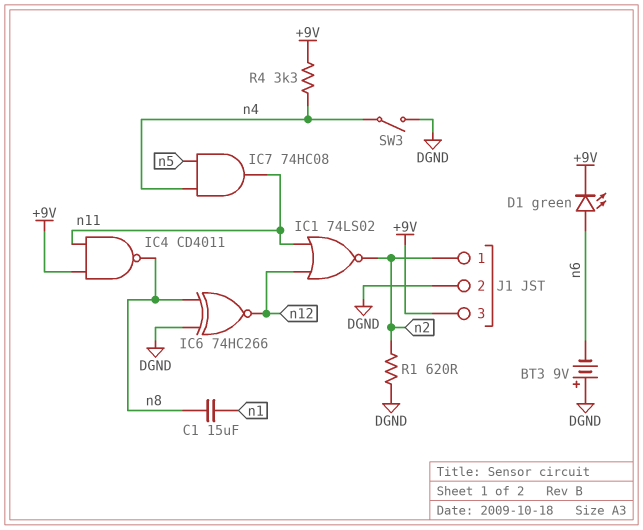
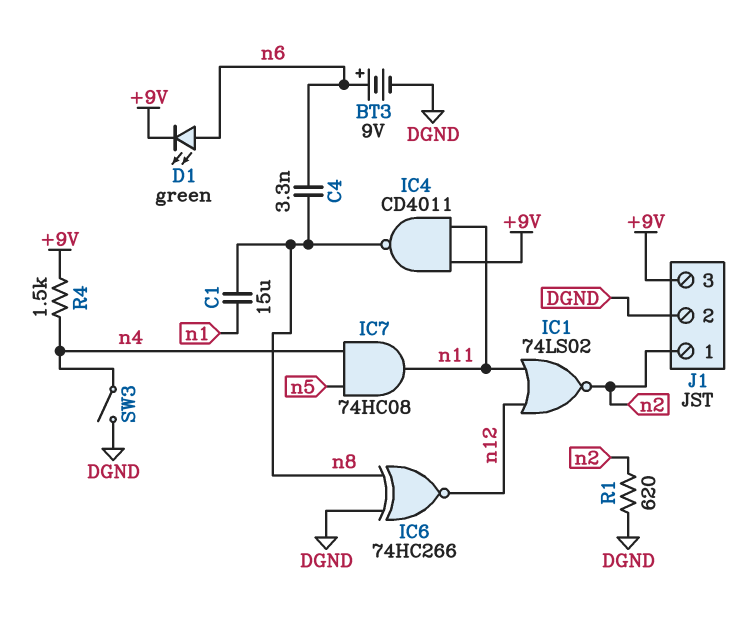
BT3: 9V (plus DGND, minus n6) -> 9V (plus n6, minus DGND)
C4: none -> 3.3nF (n6, n8)
R4: 3.3k (+9V, n4) -> 1.5k (+9V, n4)

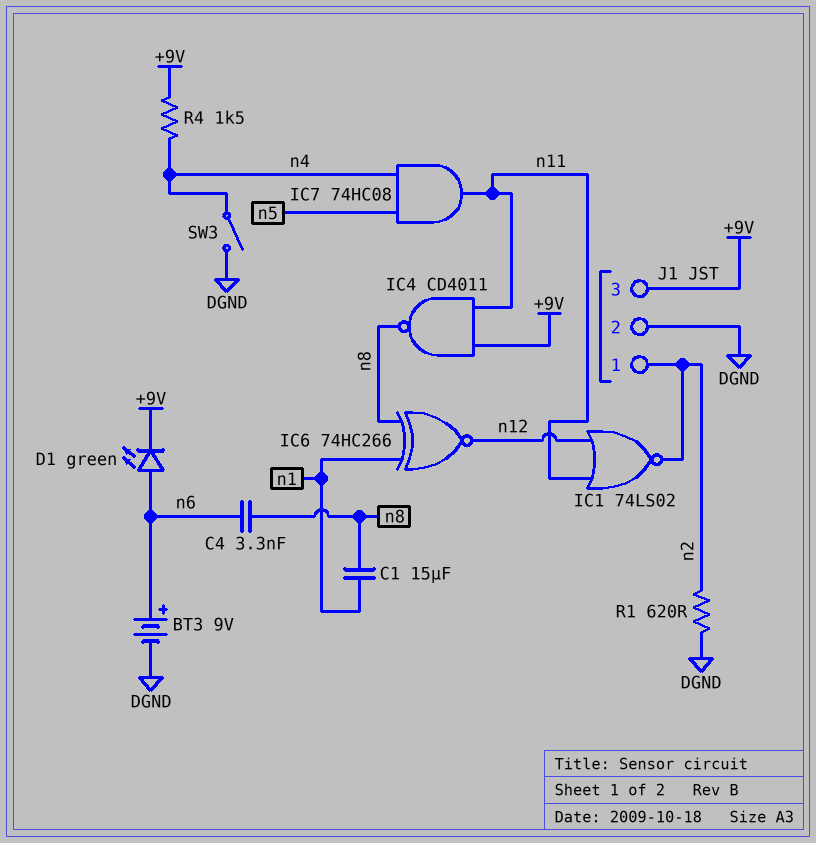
IC6: XNOR 74HC266 (in DGND, in n8, out n12) -> XNOR 74HC266 (in n1, in n8, out n12)

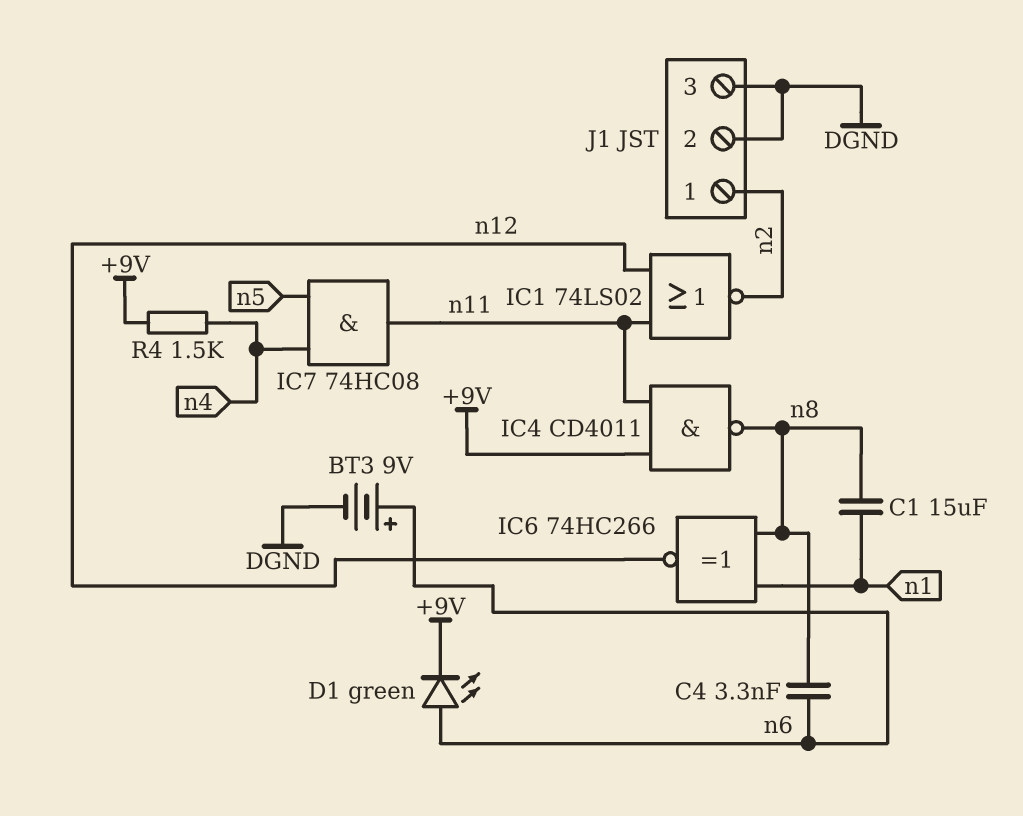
J1 pin 3: +9V -> DGND
R1: 620 (DGND, n2) -> none
SW3: switch (DGND, n4) -> none

